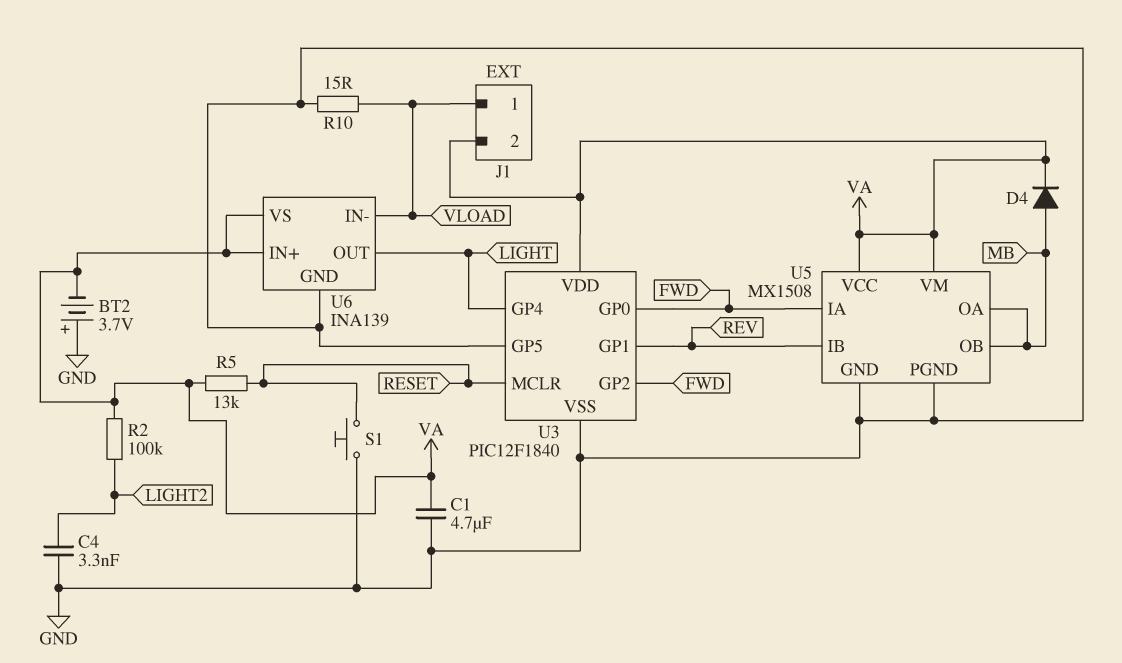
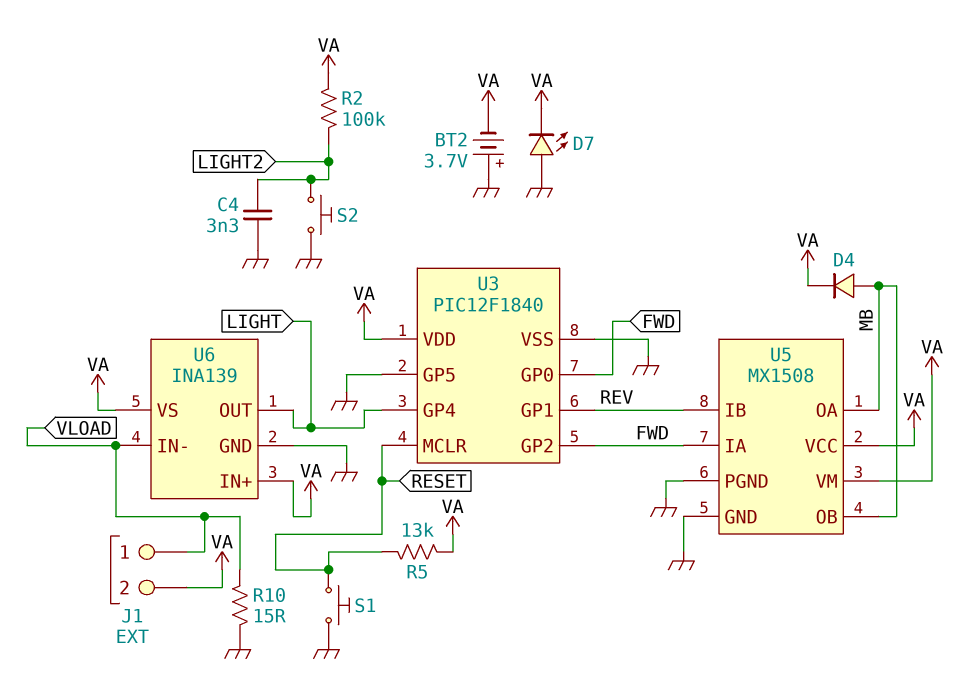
C1: 4.7uF (GND, VA) -> none
D7: none -> LED (A GND, K VA)
S2: none -> button (GND, LIGHT2)

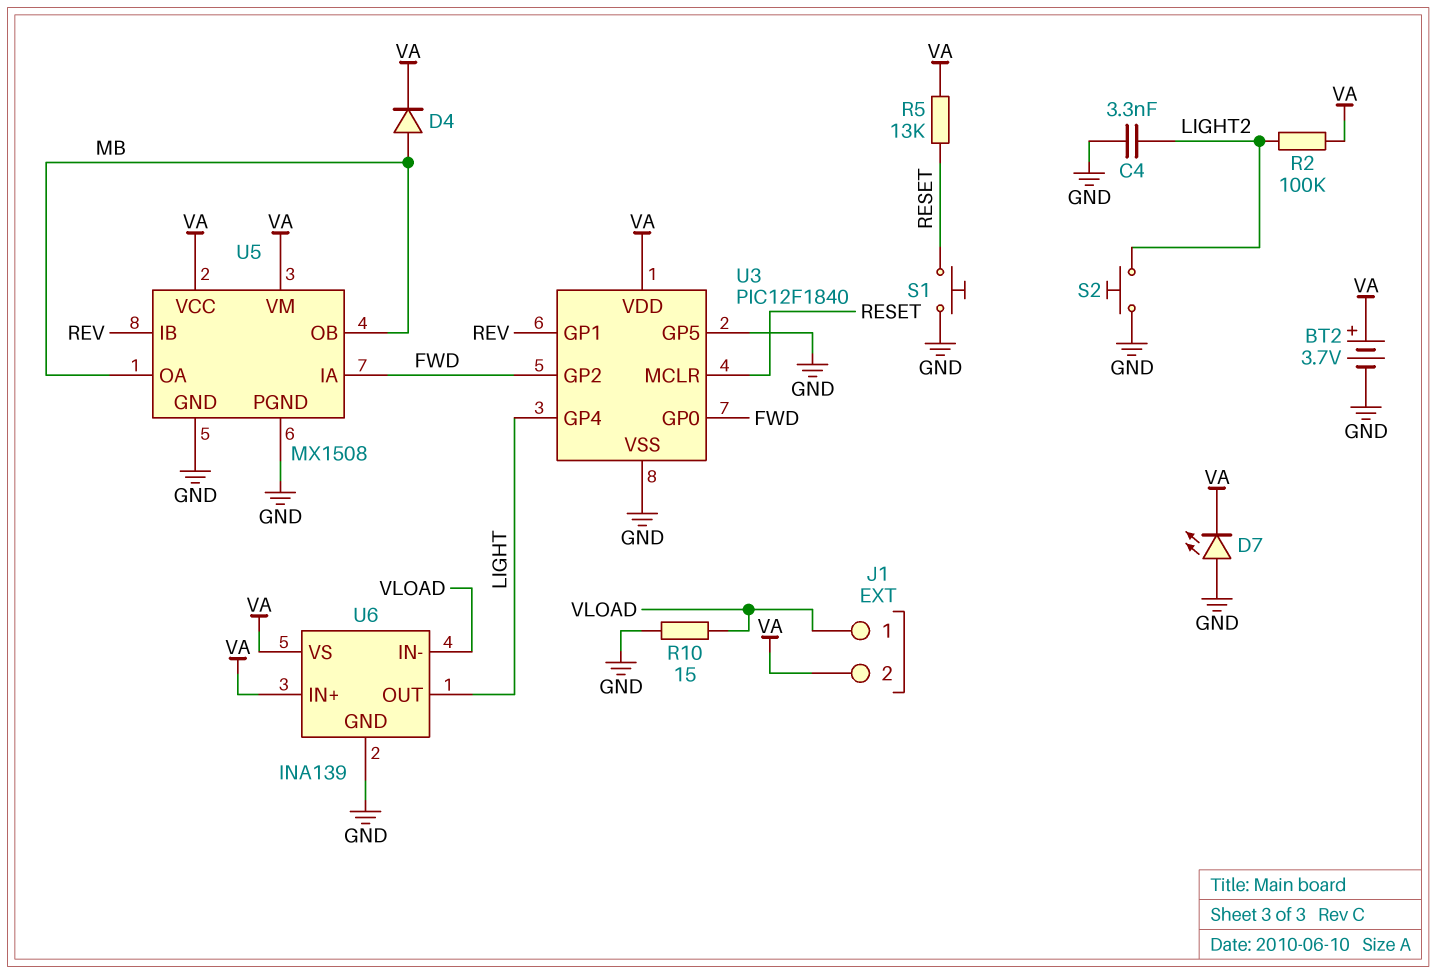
BT2: 3.7V (plus GND, minus VA) -> 3.7V (plus VA, minus GND)

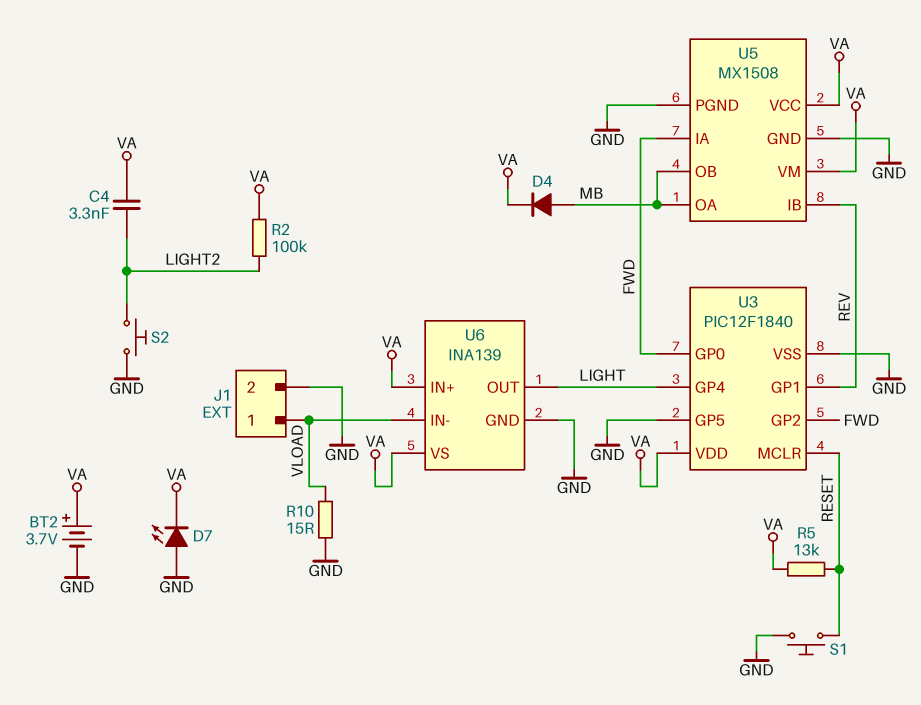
C4: 3.3nF (GND, LIGHT2) -> 3.3nF (LIGHT2, VA)
J1 pin 2: VA -> GND

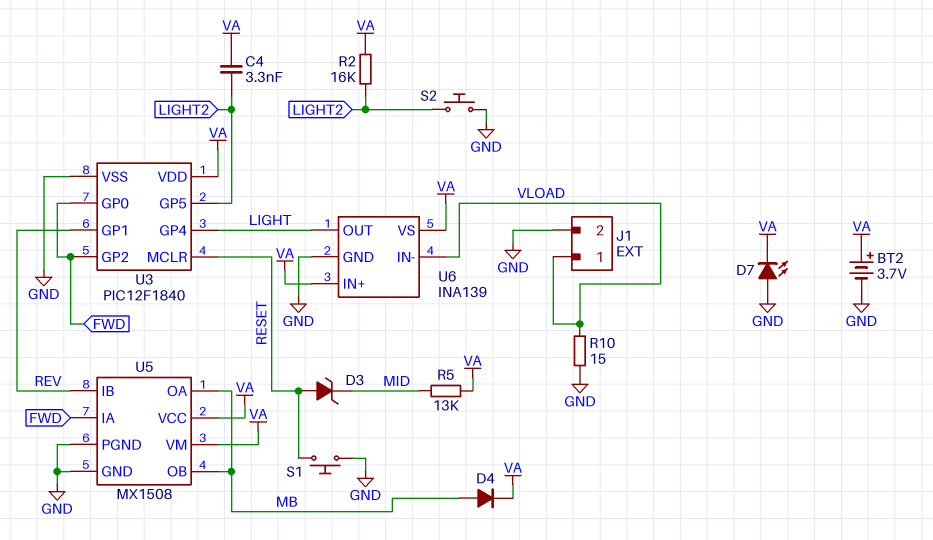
D3: none -> zener (A RESET, K MID)
R2: 100k (LIGHT2, VA) -> 16k (LIGHT2, VA)
R5: 13k (RESET, VA) -> 13k (MID, VA)
U3 pin GP5: GND -> LIGHT2

